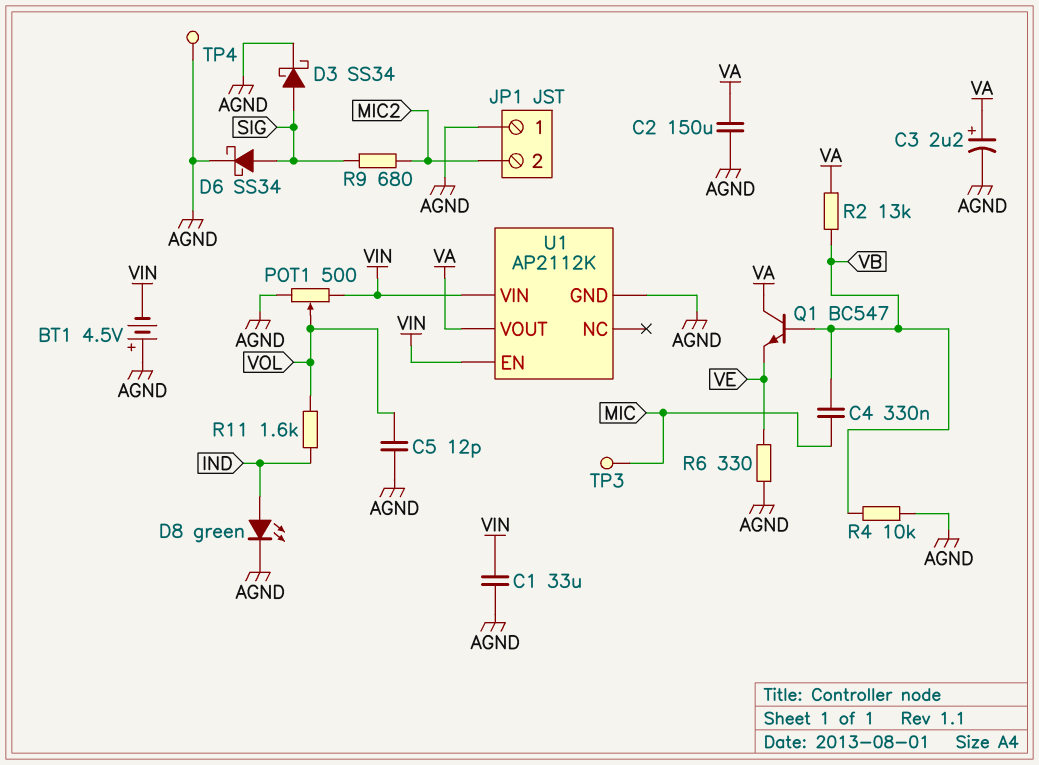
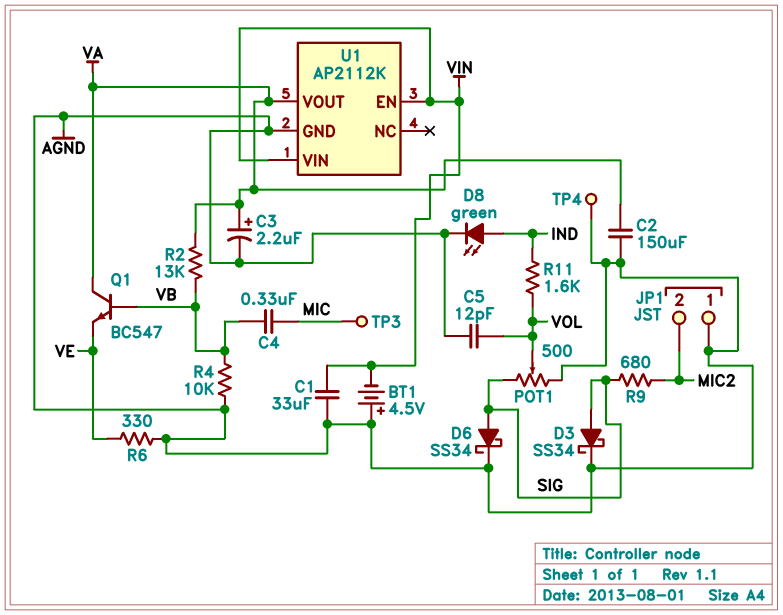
POT1: 500 (AGND, VIN, wiper VOL) -> 500 (AGND, SIG, wiper VOL)

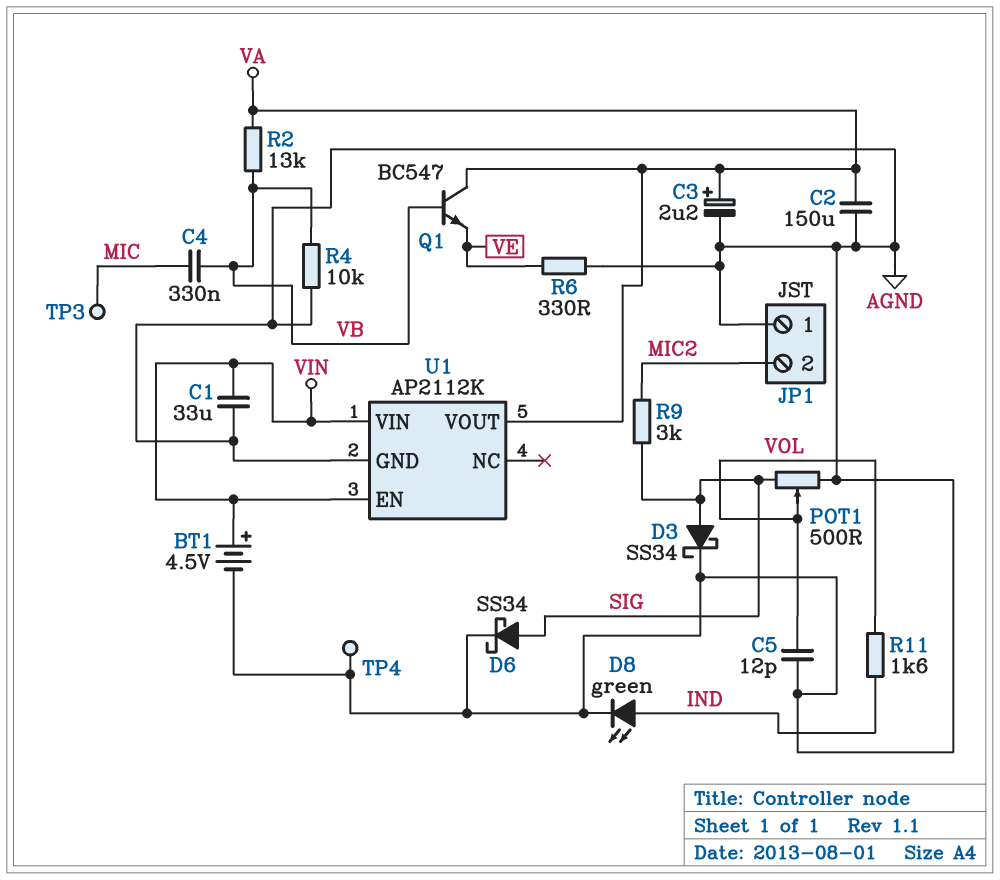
BT1: 4.5V (plus AGND, minus VIN) -> 4.5V (plus VIN, minus AGND)
R9: 680 (MIC2, SIG) -> 3k (MIC2, SIG)

